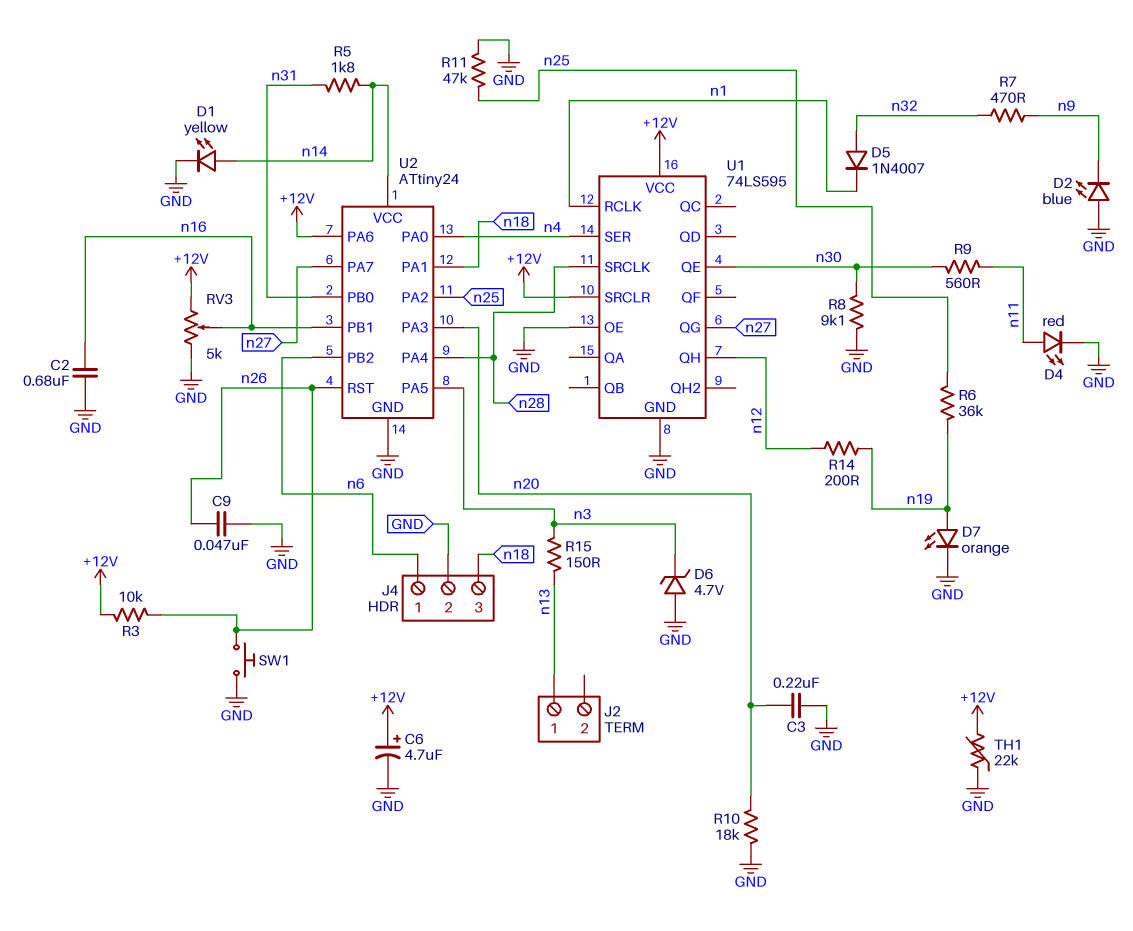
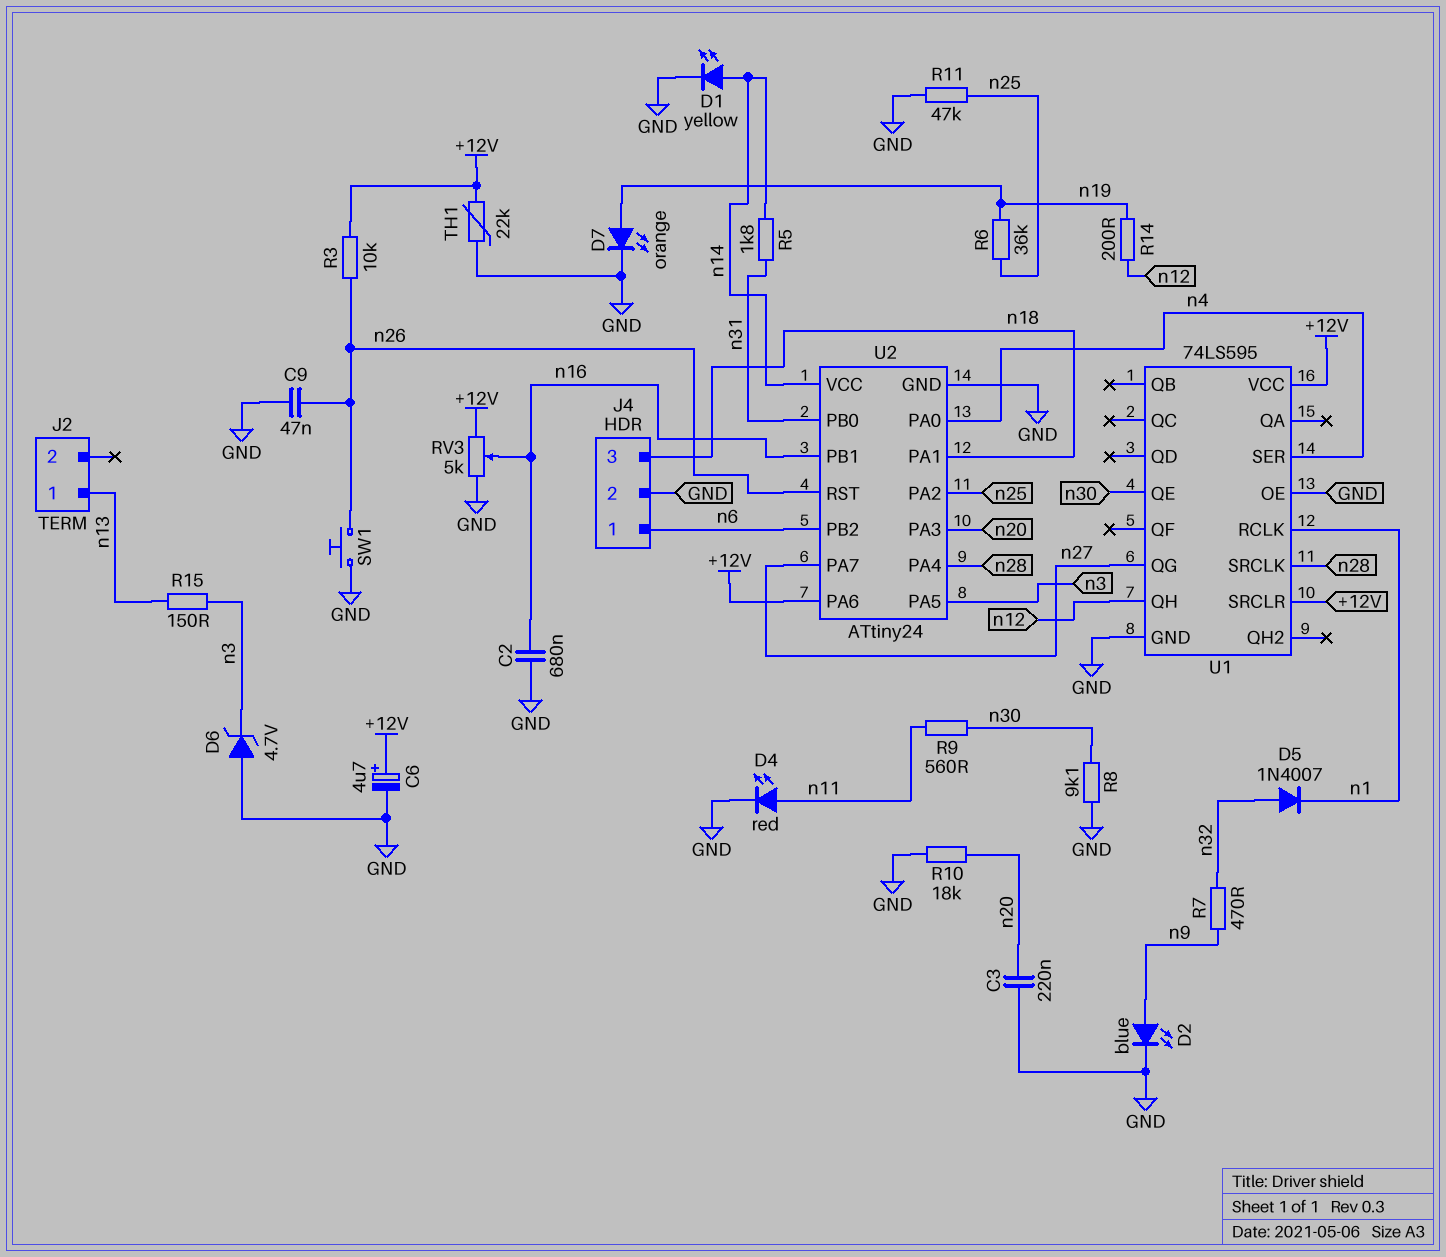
D2: LED blue (A GND, K n9) -> LED blue (A n9, K GND)

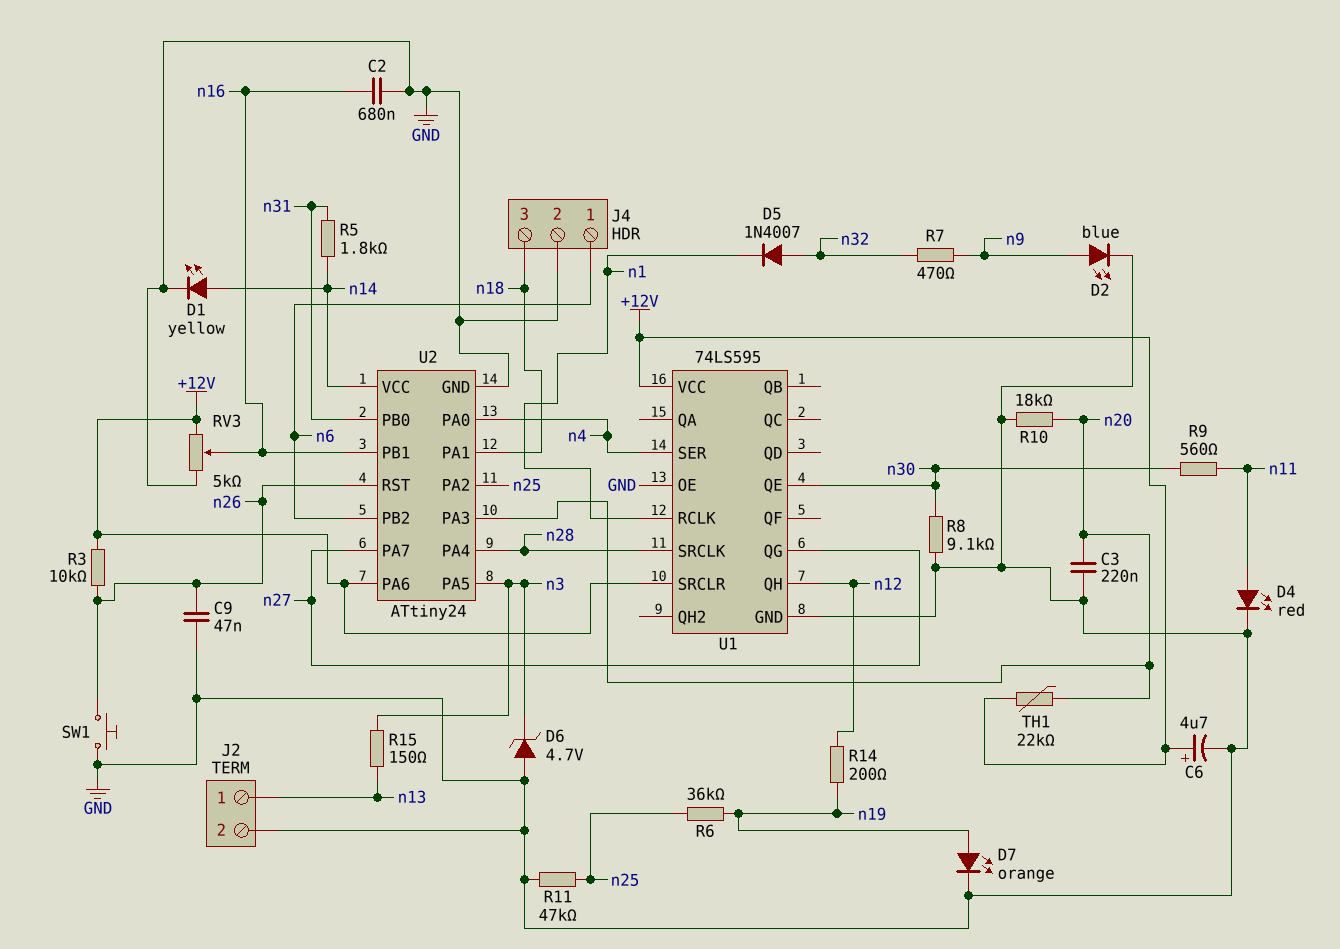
J2 pin 2: none -> GND
TH1: 22k (+12V, GND) -> 22k (+12V, n20)

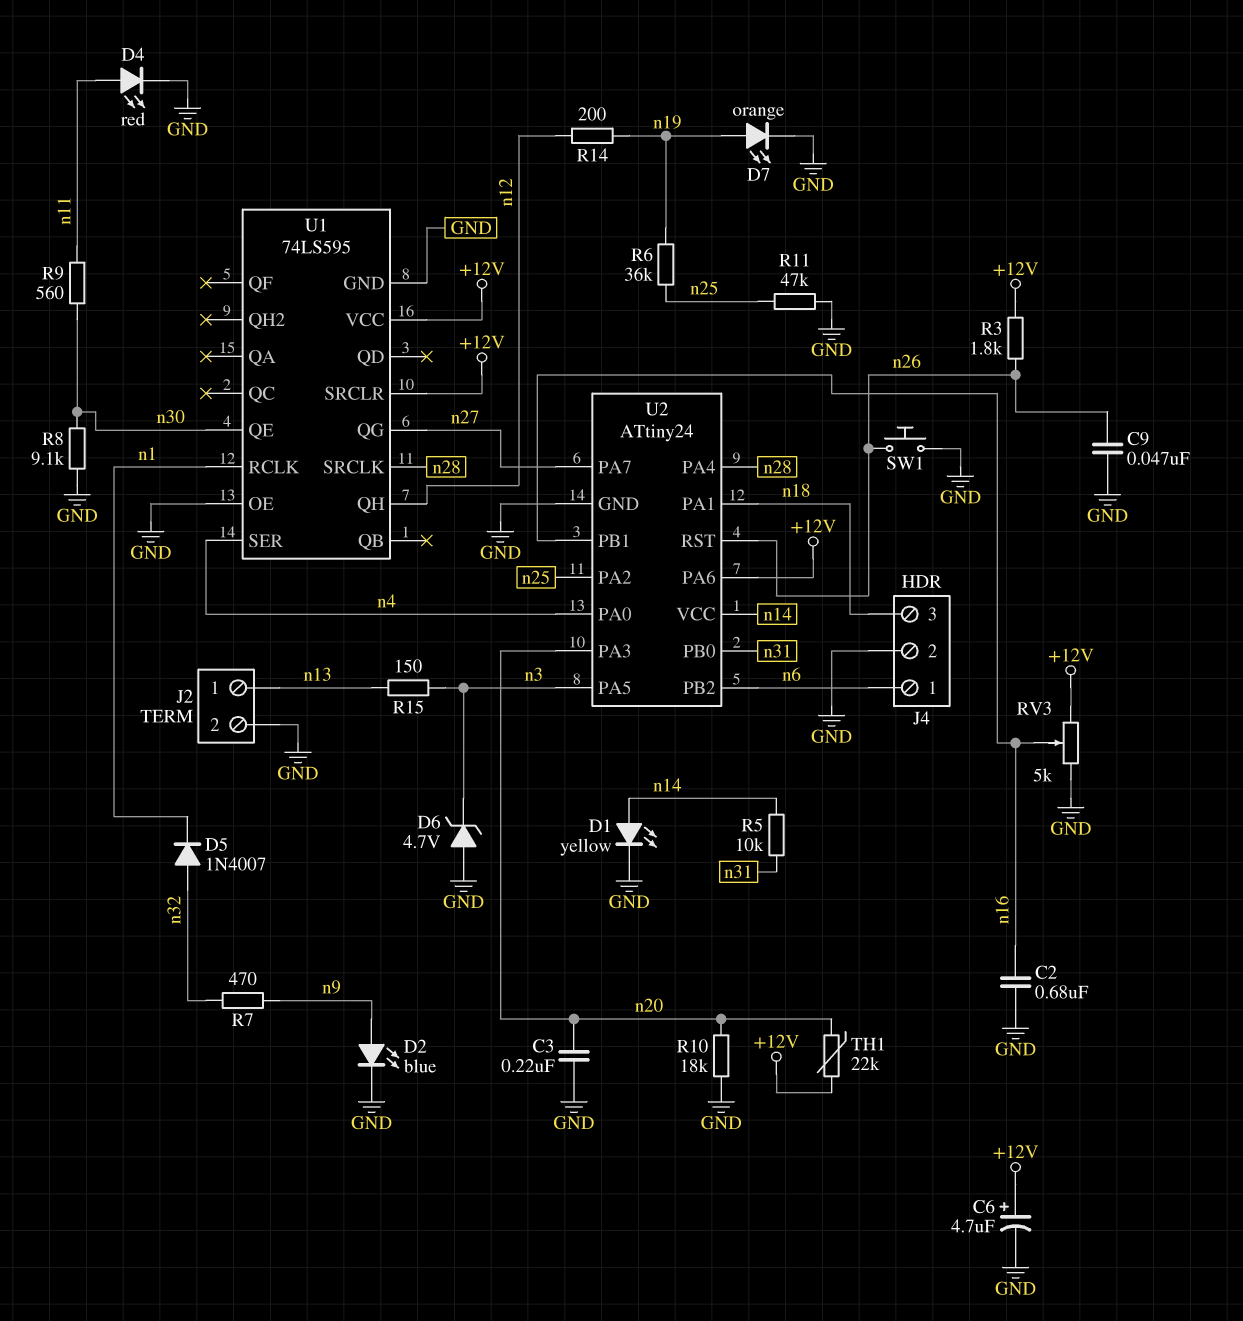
R3: 10k (+12V, n26) -> 1.8k (+12V, n26)
R5: 1.8k (n14, n31) -> 10k (n14, n31)

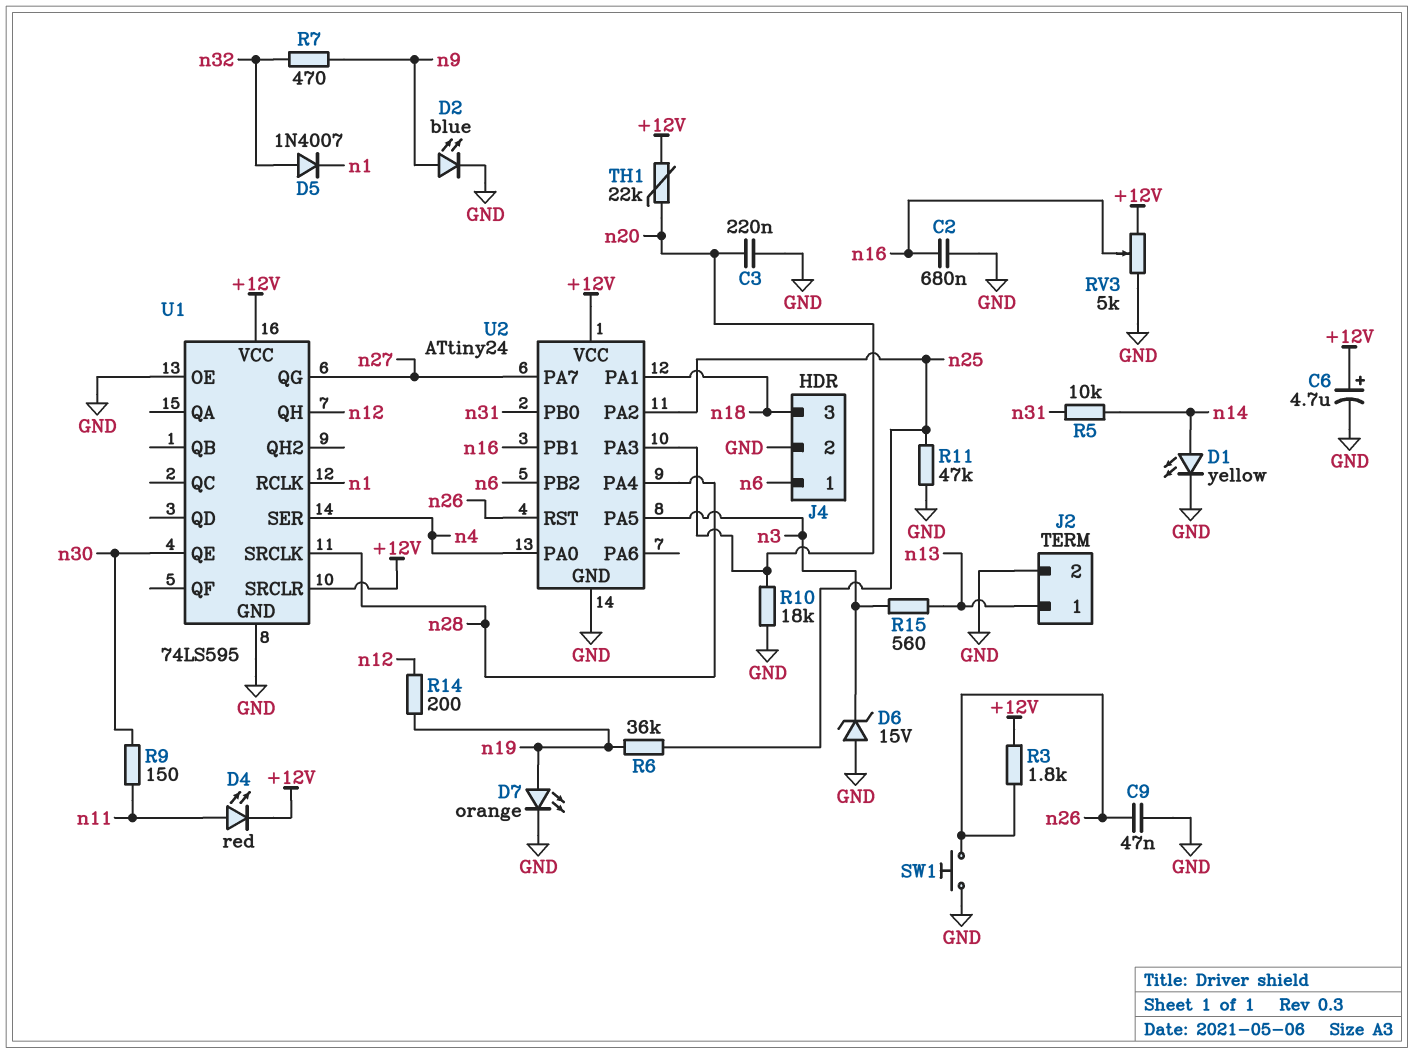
D4: LED red (A n11, K GND) -> LED red (A n11, K +12V)
D6: zener 4.7V (A GND, K n3) -> zener 15V (A GND, K n3)
R8: 9.1k (GND, n30) -> none
R9: 560 (n11, n30) -> 150 (n11, n30)
R15: 150 (n3, n13) -> 560 (n3, n13)
U2 pin PA6: +12V -> none
U2 pin VCC: n14 -> +12V

